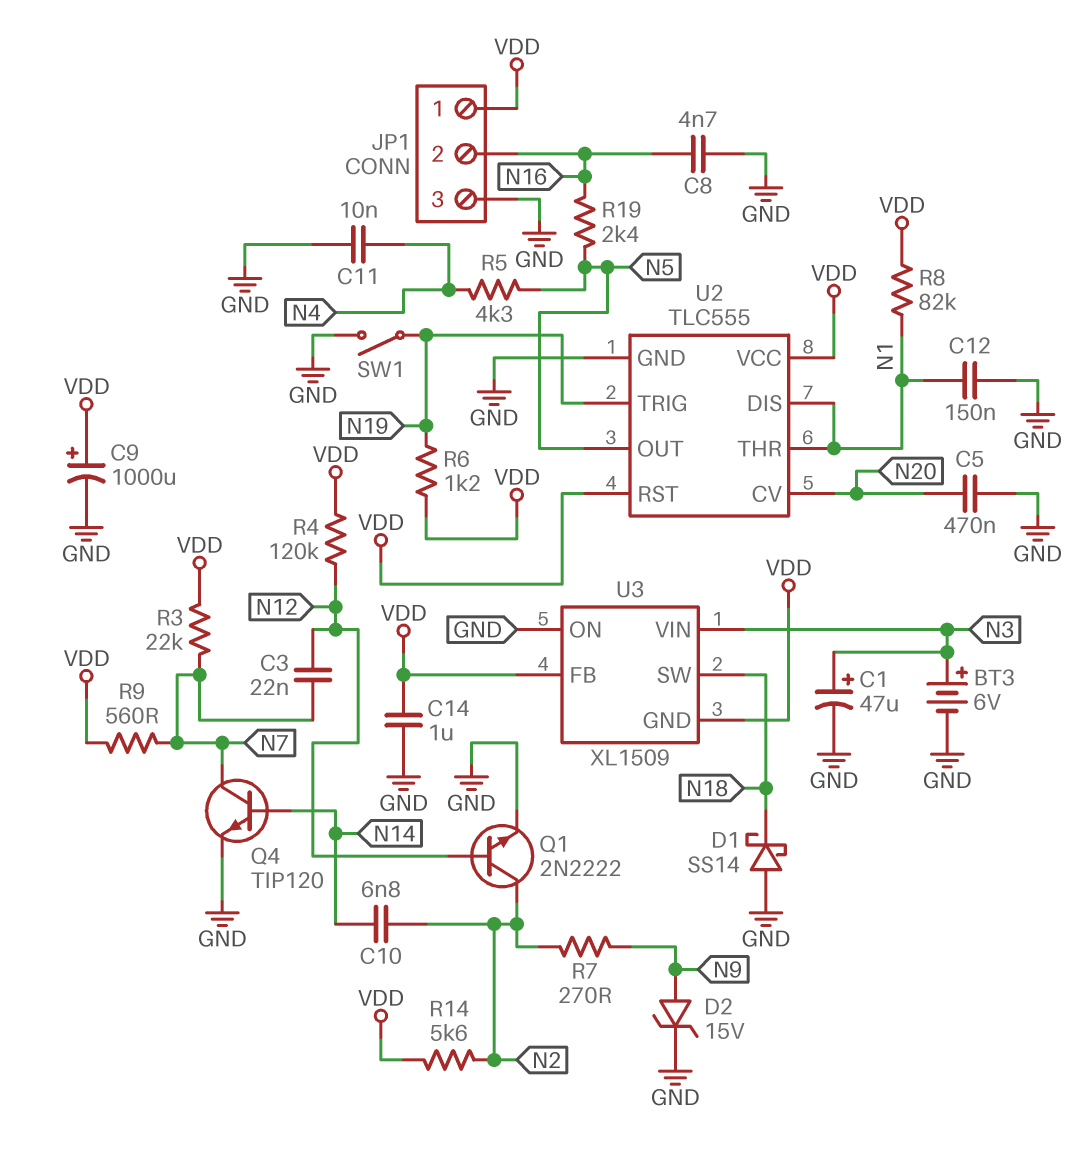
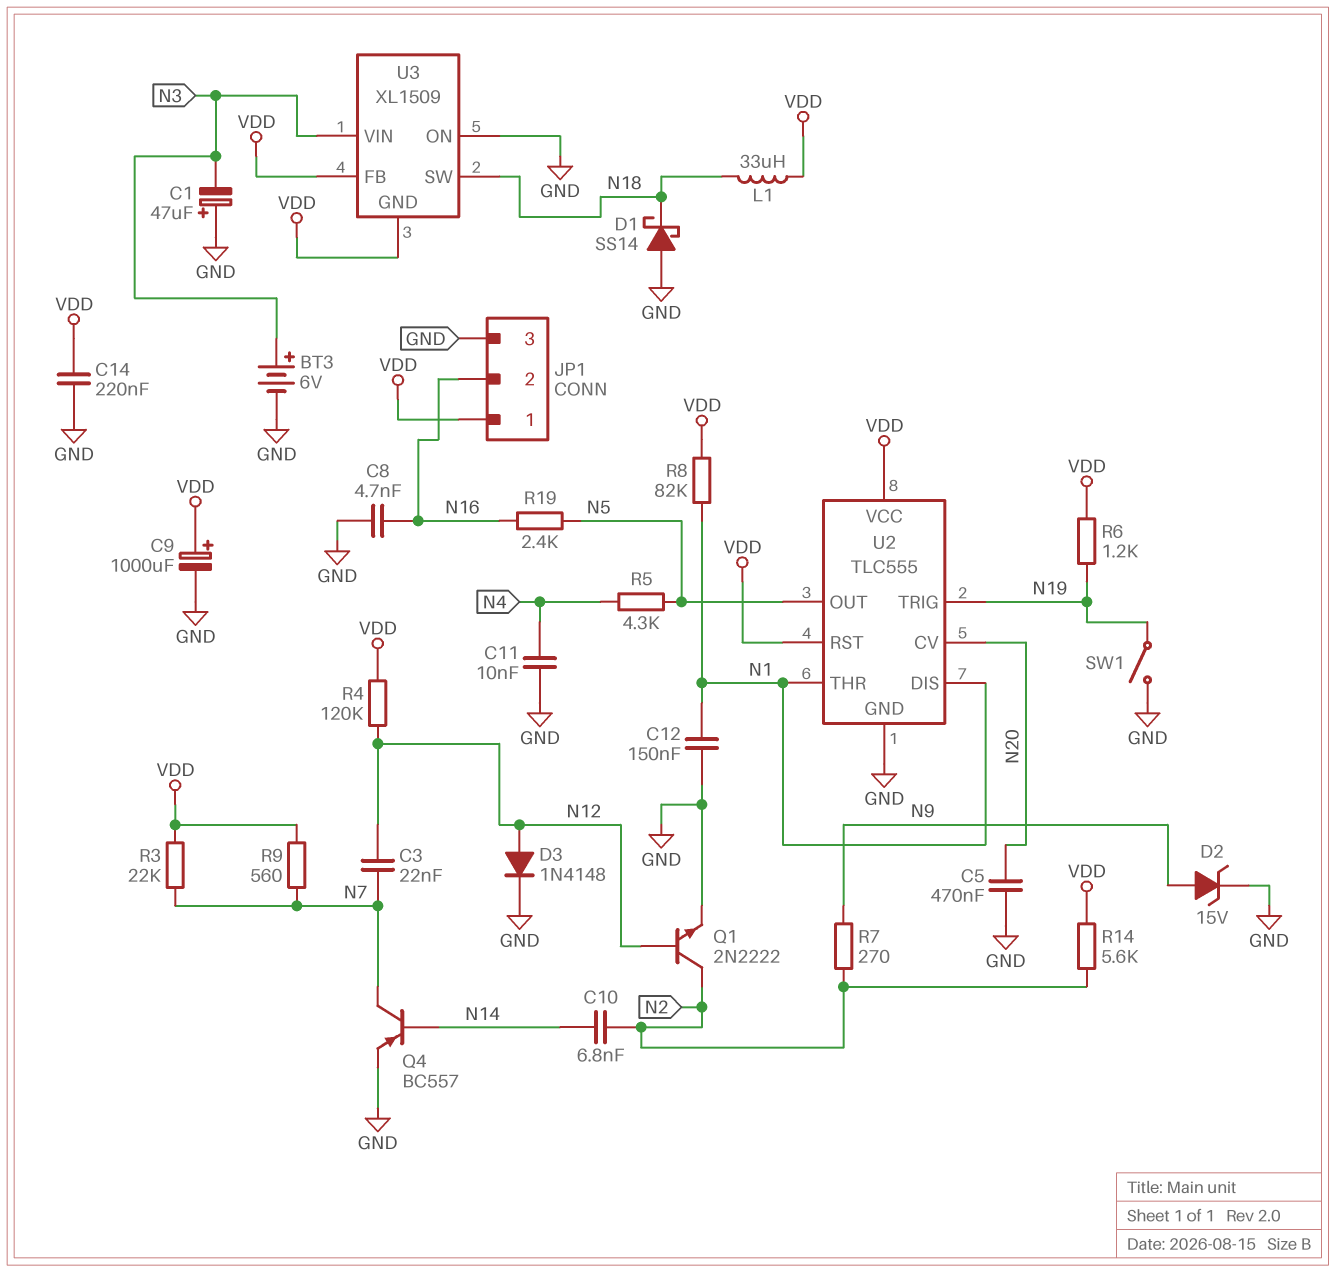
C1: 47uF (plus N3, minus GND) -> 47uF (plus GND, minus N3)
C14: 1uF (GND, VDD) -> 220nF (GND, VDD)
D3: none -> diode 1N4148 (A N12, K GND)
L1: none -> 33uH (N18, VDD)
Q4: NPN TIP120 (B N14, C N7, E GND) -> PNP BC557 (B N14, C N7, E GND)

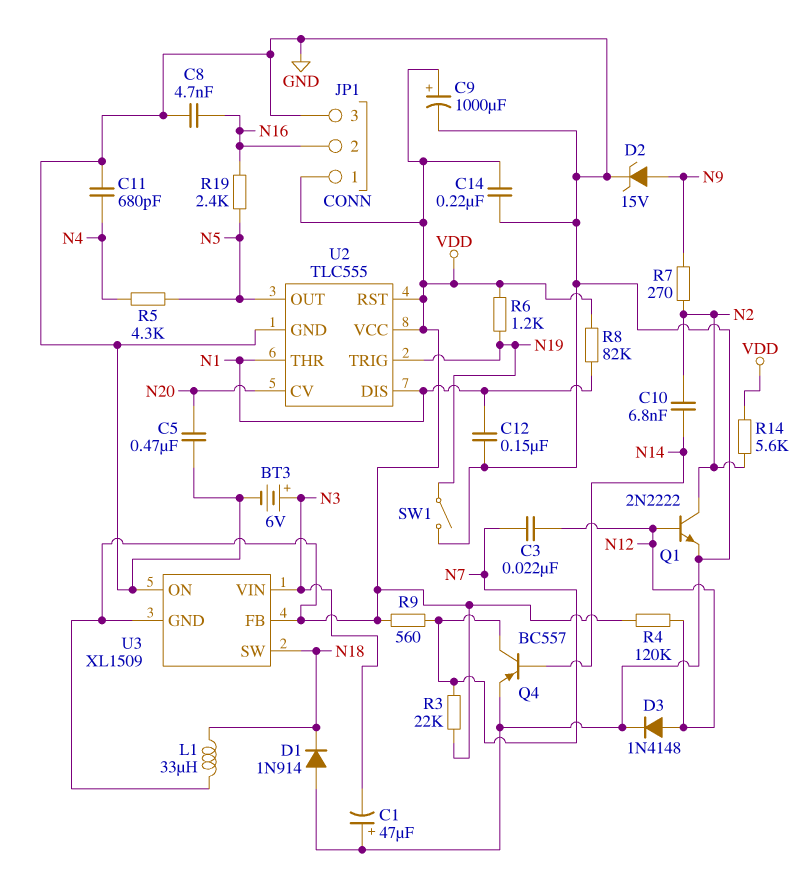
C11: 10nF (GND, N4) -> 680pF (GND, N4)
D1: schottky SS14 (A GND, K N18) -> diode 1N914 (A GND, K N18)

